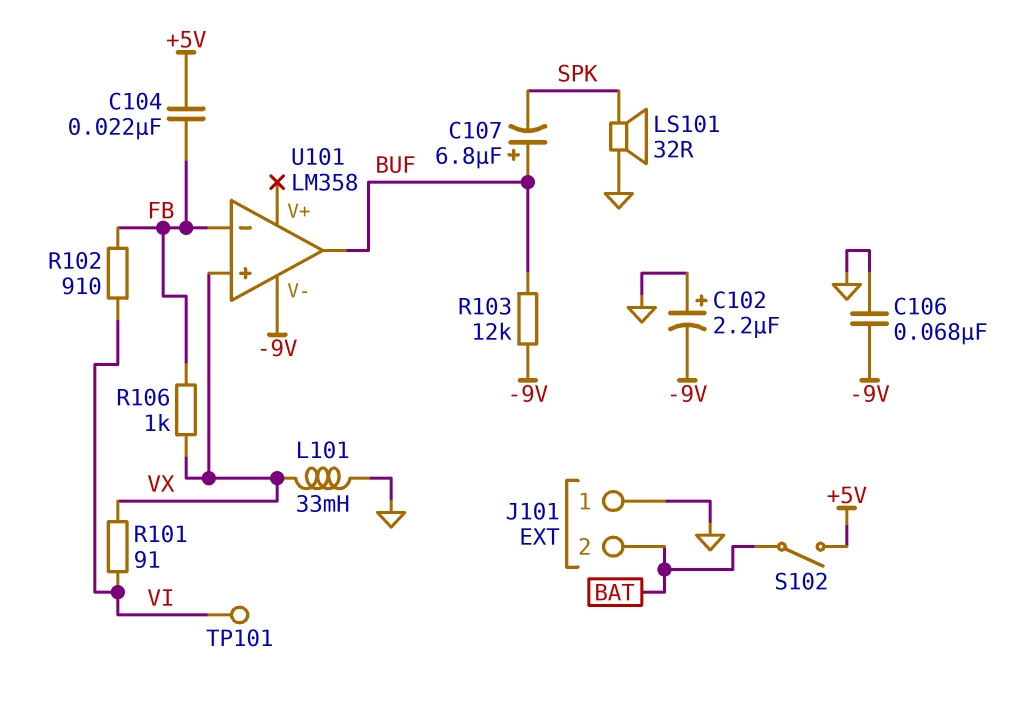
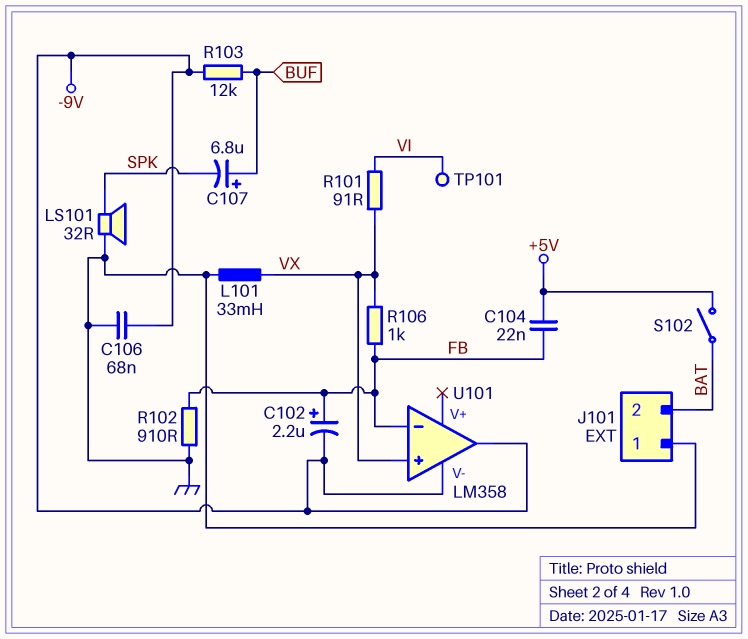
C102: 2.2uF (plus GND, minus -9V) -> 2.2uF (plus FB, minus -9V)
R102: 910 (FB, VI) -> 910 (FB, GND)
U101 pin out: BUF -> -9V

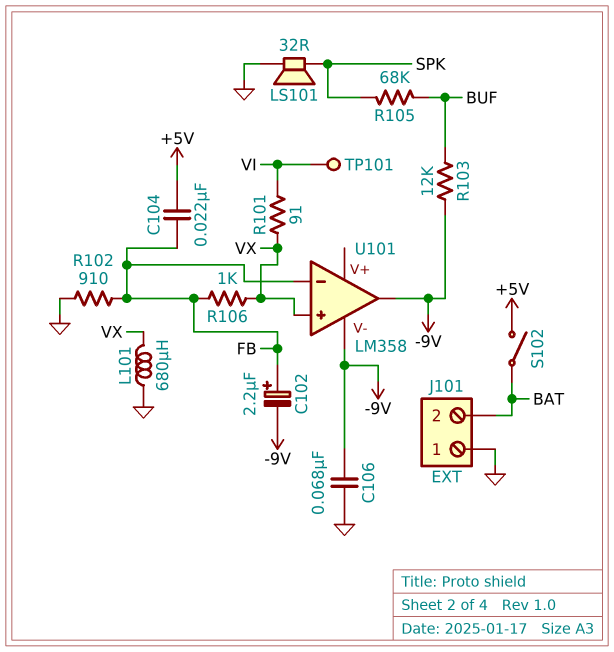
C107: 6.8uF (plus BUF, minus SPK) -> none
L101: 33mH (GND, VX) -> 680uH (GND, VX)
R105: none -> 68k (BUF, SPK)

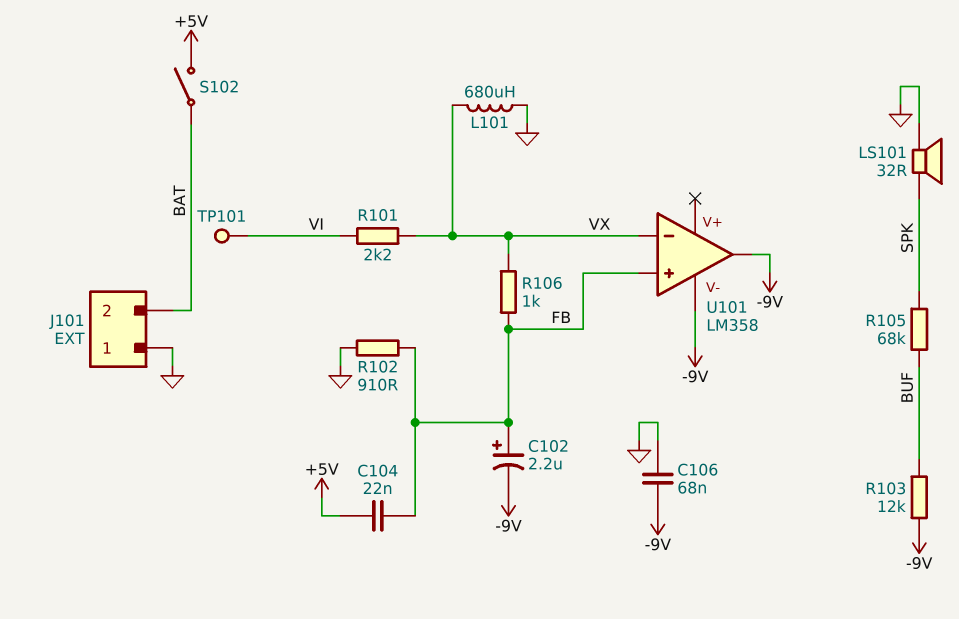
R101: 91 (VI, VX) -> 2.2k (VI, VX)
U101 pin in+: VX -> FB
U101 pin in-: FB -> VX

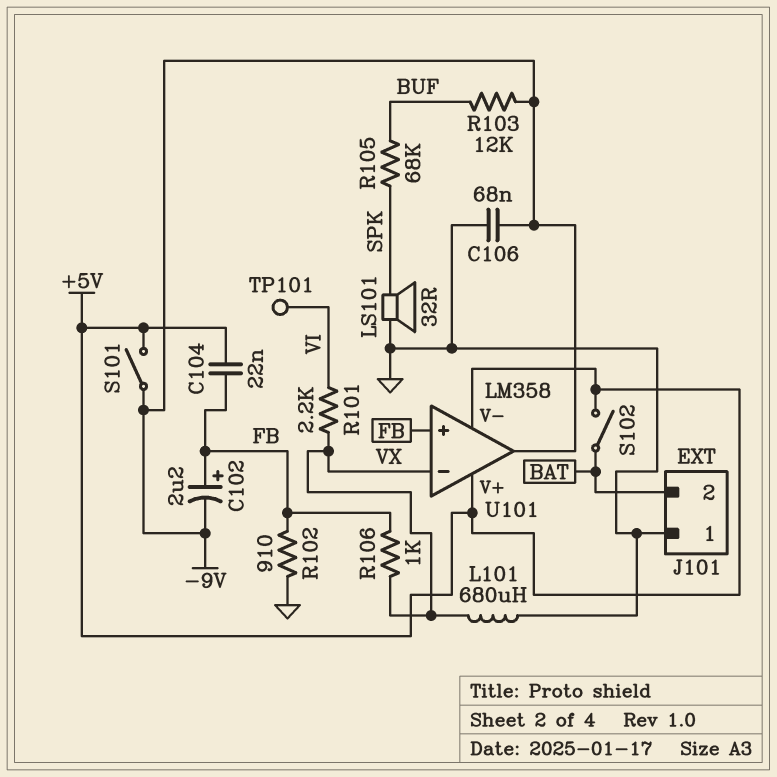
S101: none -> switch (+5V, -9V)
U101 pin V+: none -> +5V
U101 pin V-: -9V -> +5V

